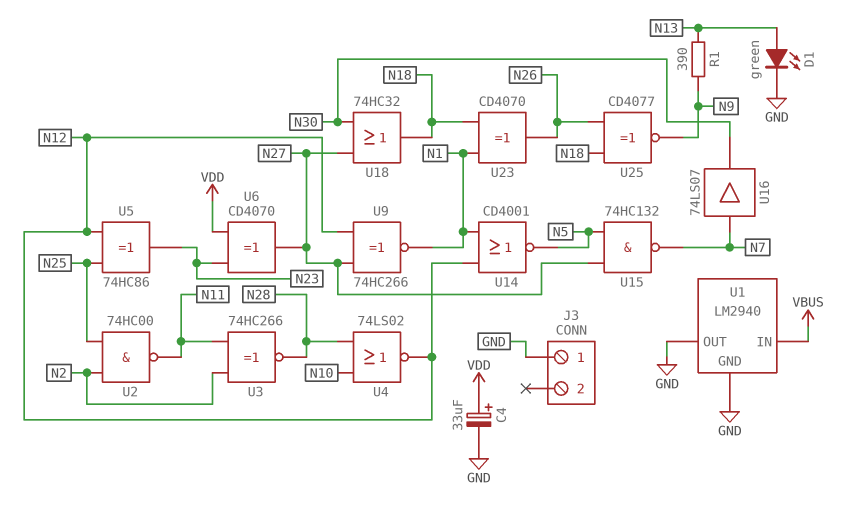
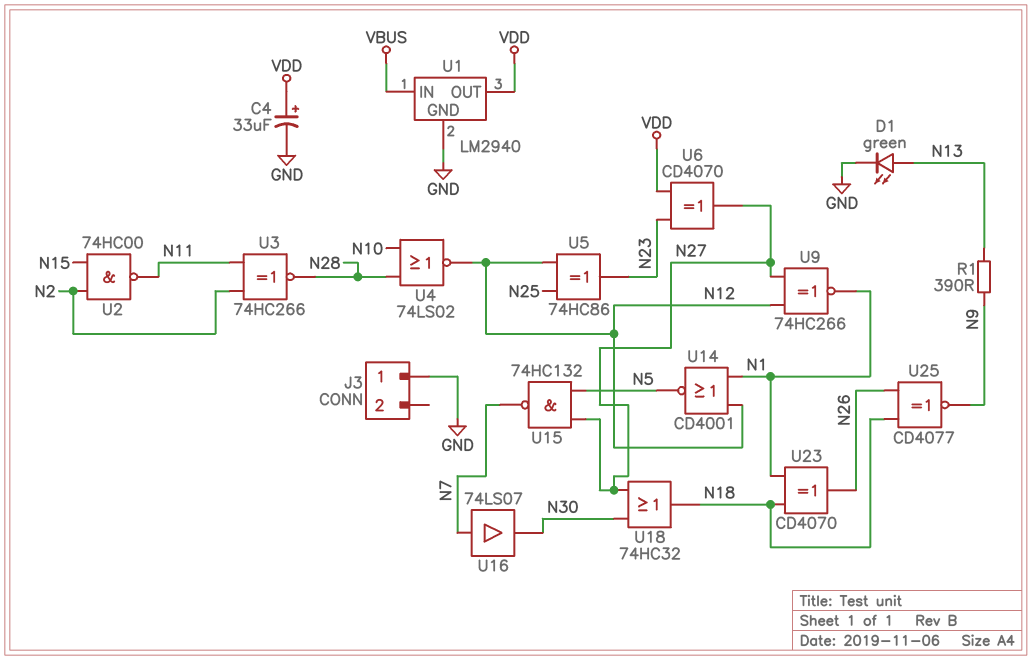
U1 pin OUT: GND -> VDD
U2: NAND 74HC00 (in N2, in N25, out N11) -> NAND 74HC00 (in N2, in N15, out N11)

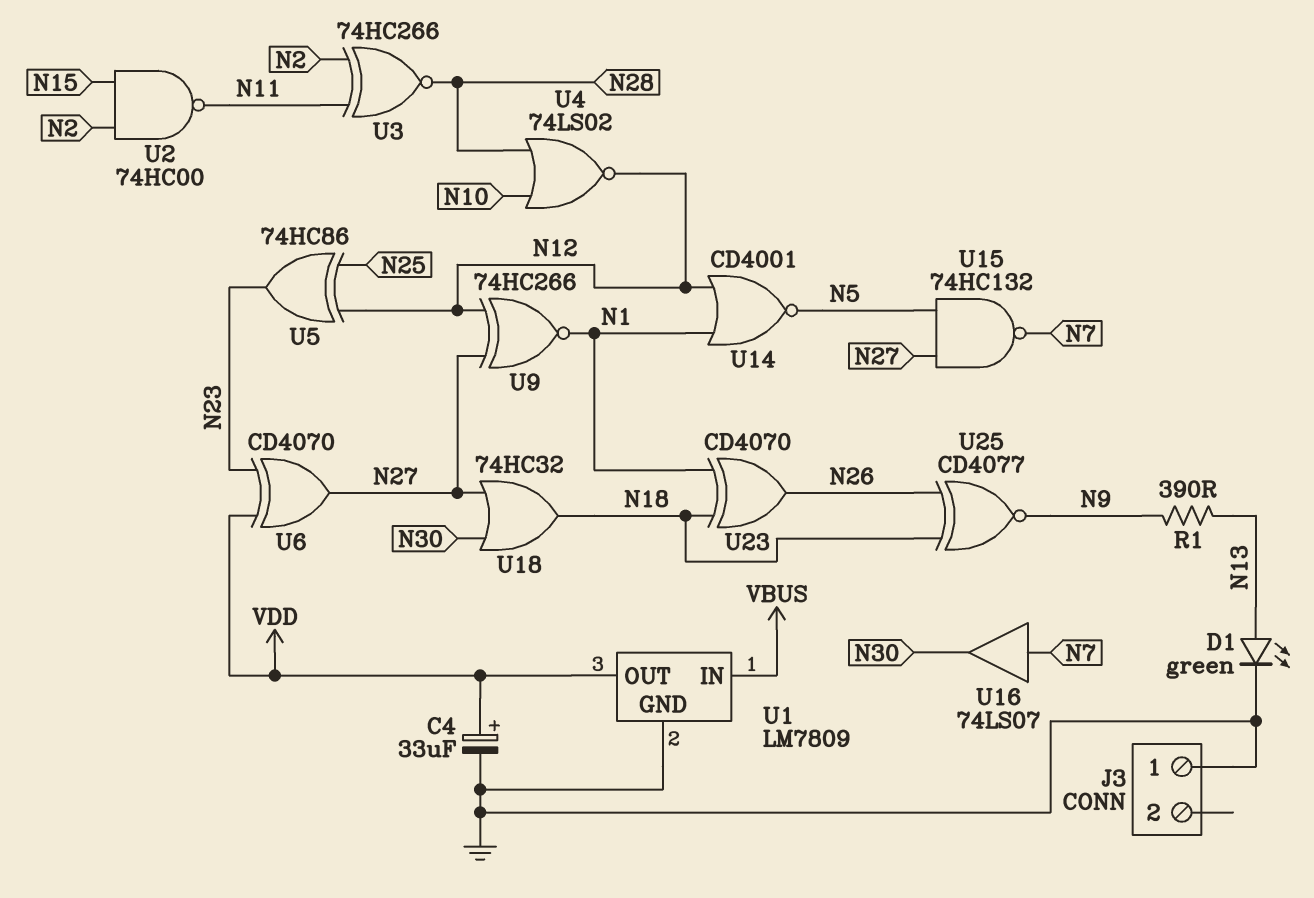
U1: LM2940 -> LM7809

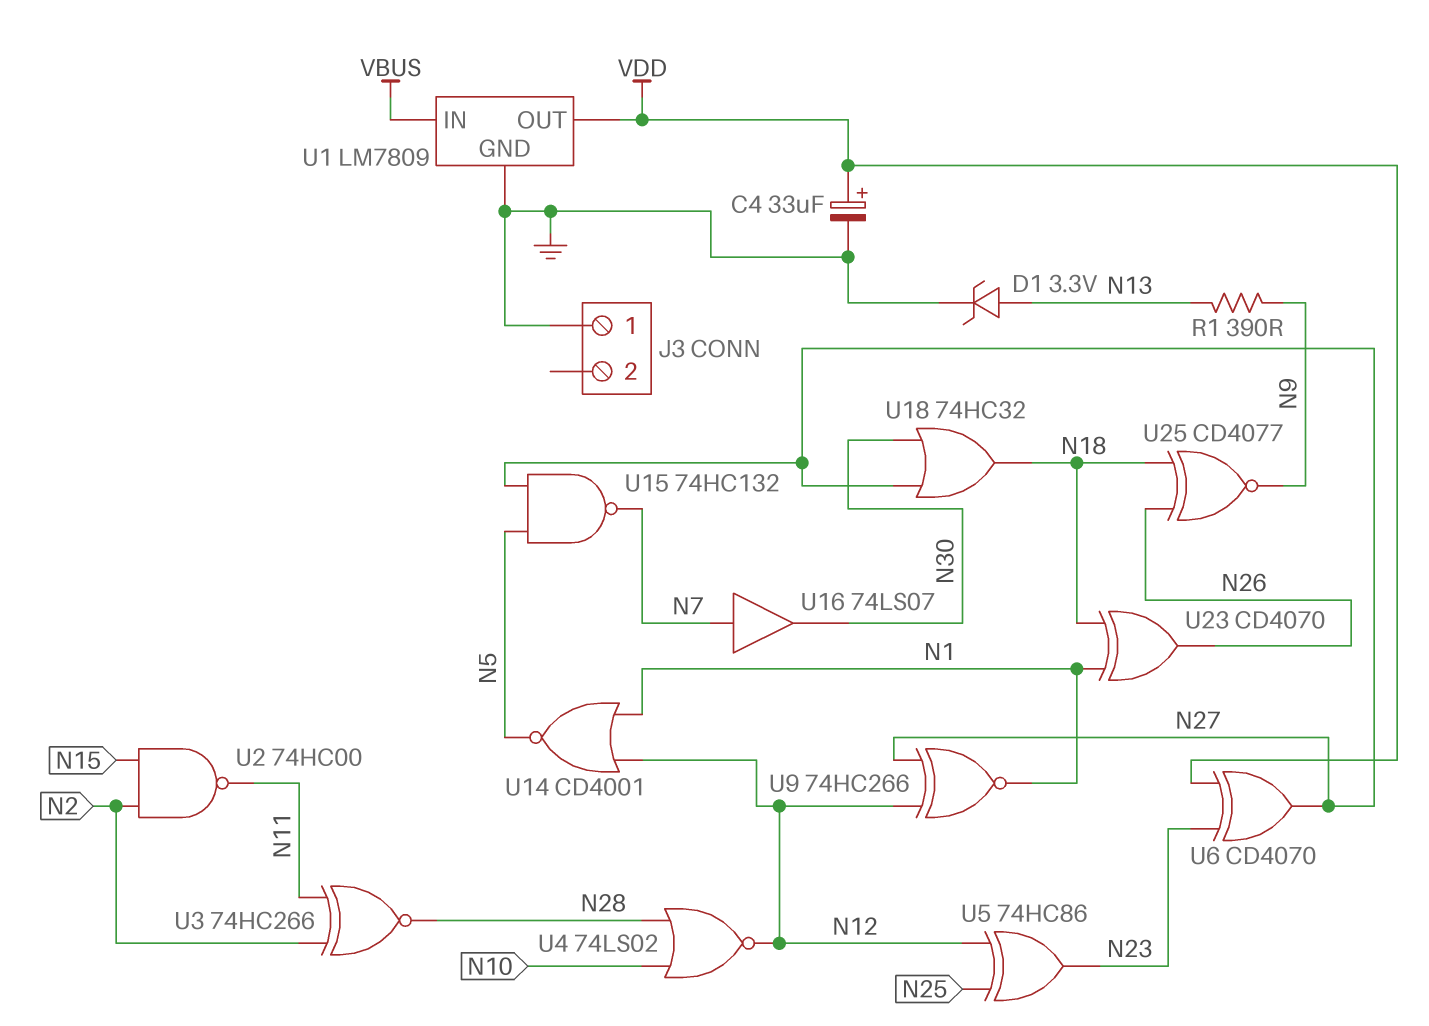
D1: LED green (A N13, K GND) -> zener 3.3V (A N13, K GND)

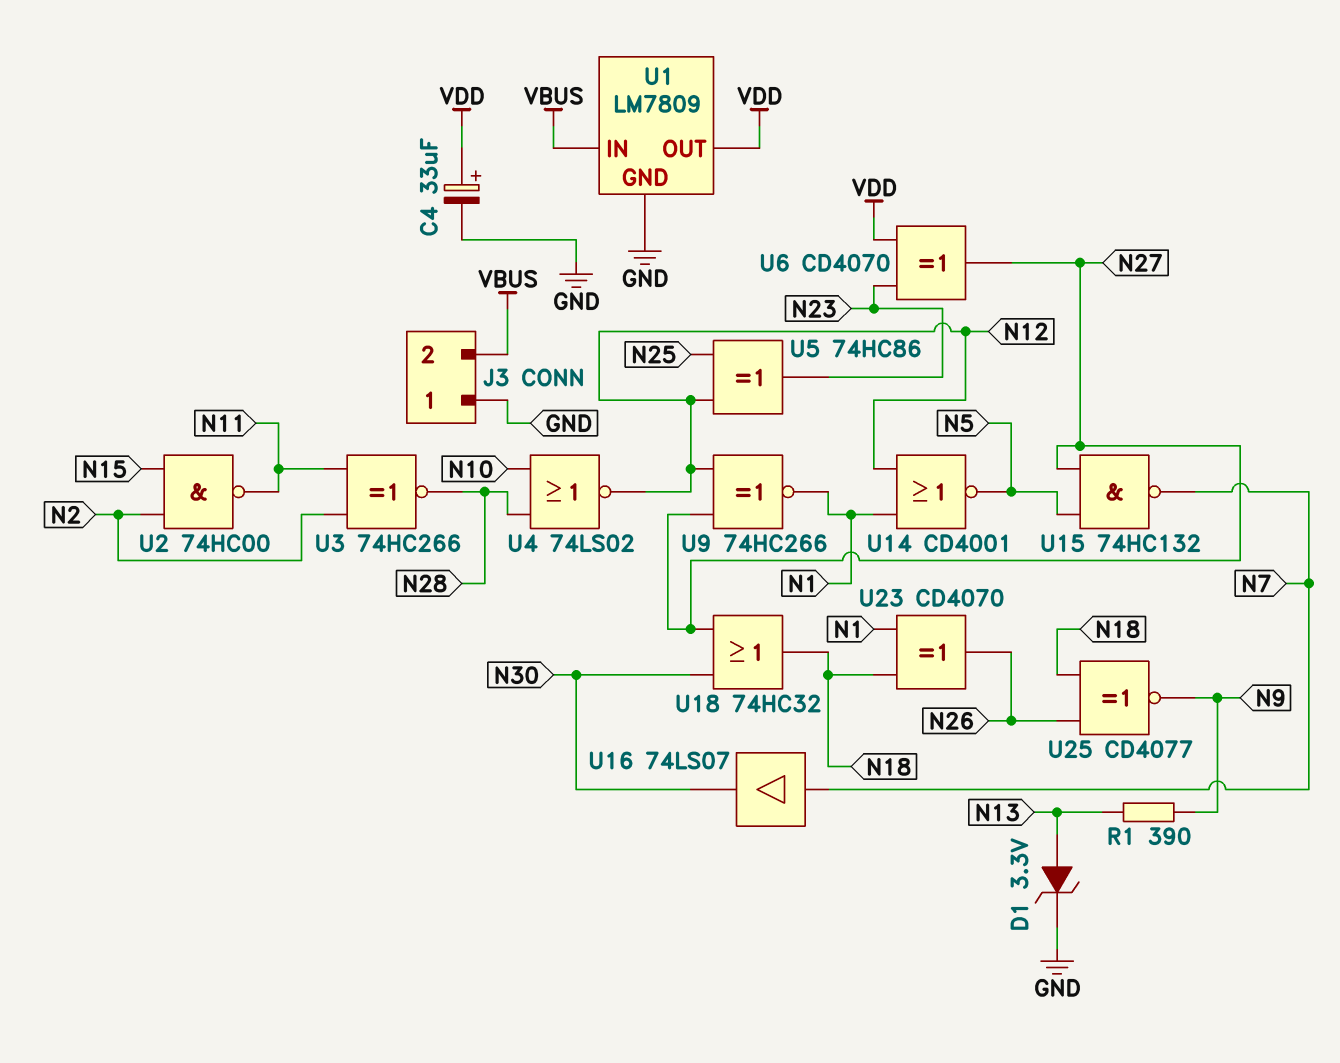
J3 pin 2: none -> VBUS

